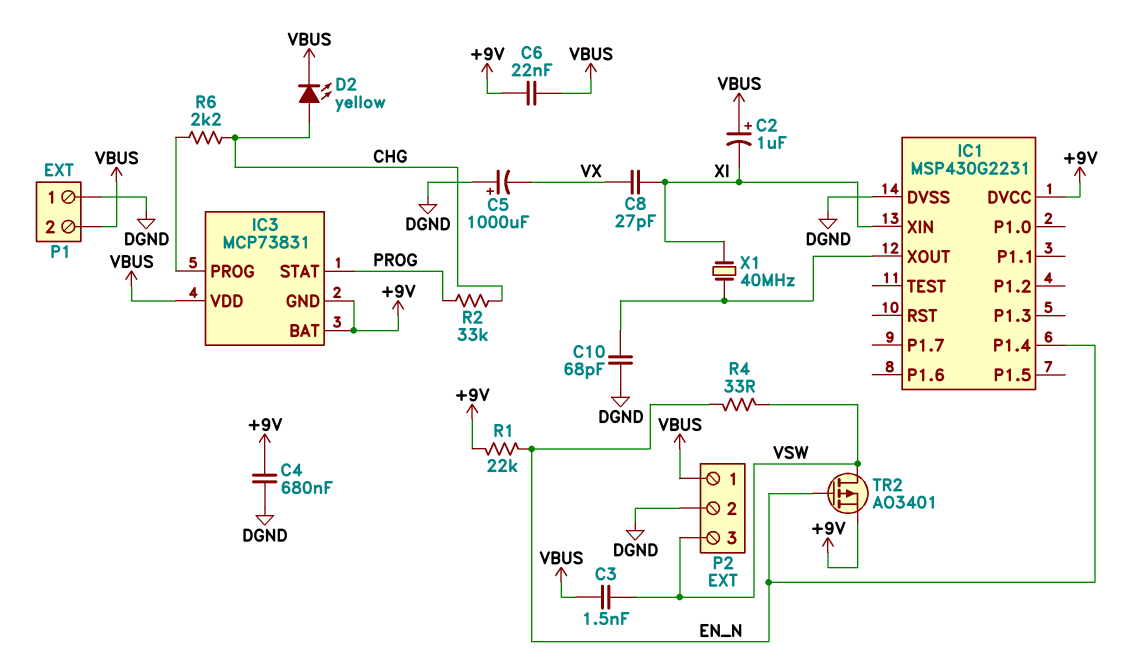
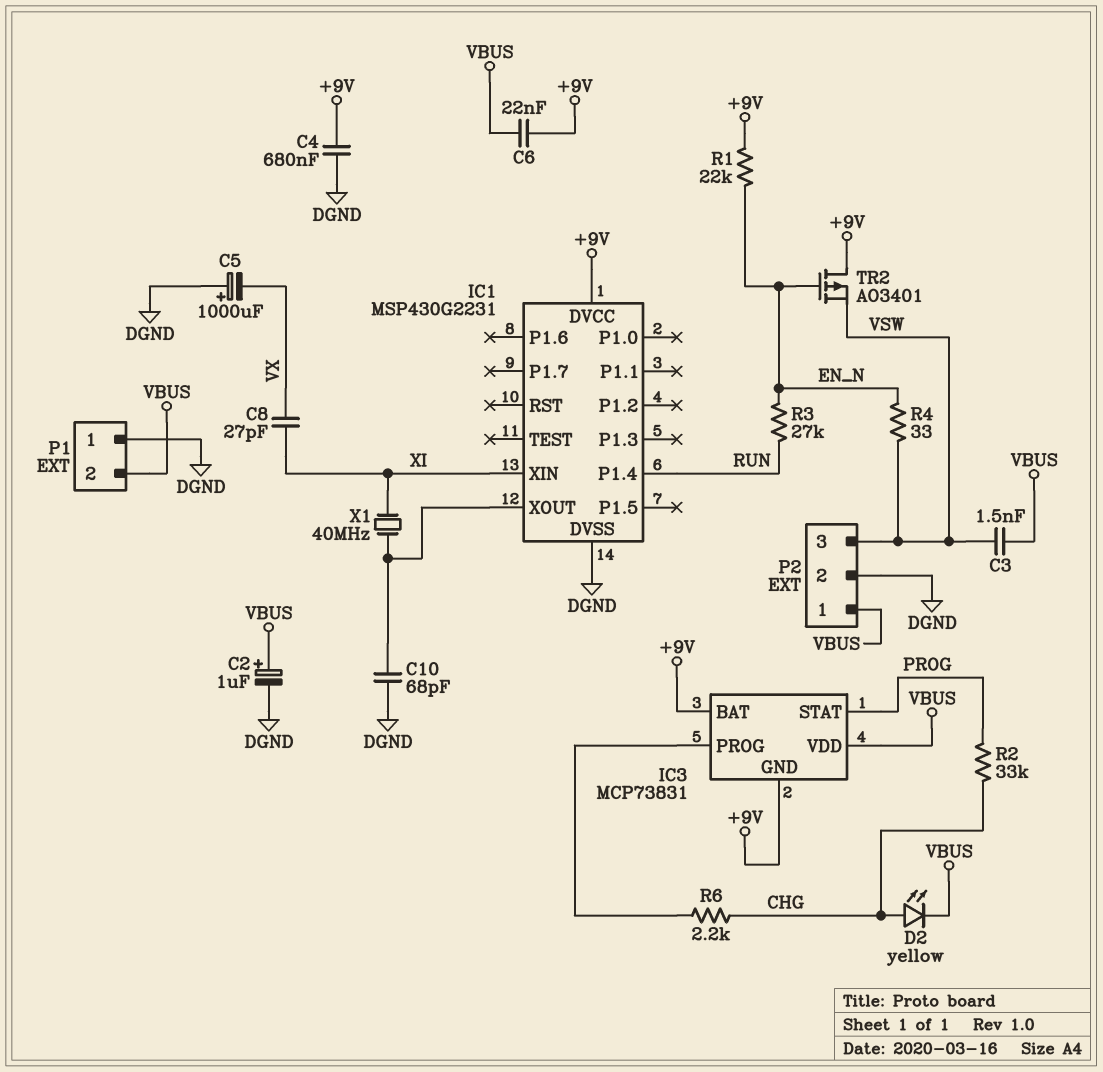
C2: 1uF (plus VBUS, minus XI) -> 1uF (plus VBUS, minus DGND)
IC1 pin P1.4: EN_N -> RUN
R3: none -> 27k (EN_N, RUN)
TR2: PMOS AO3401 (G EN_N, D VSW, S +9V) -> PMOS AO3401 (G EN_N, D +9V, S VSW)

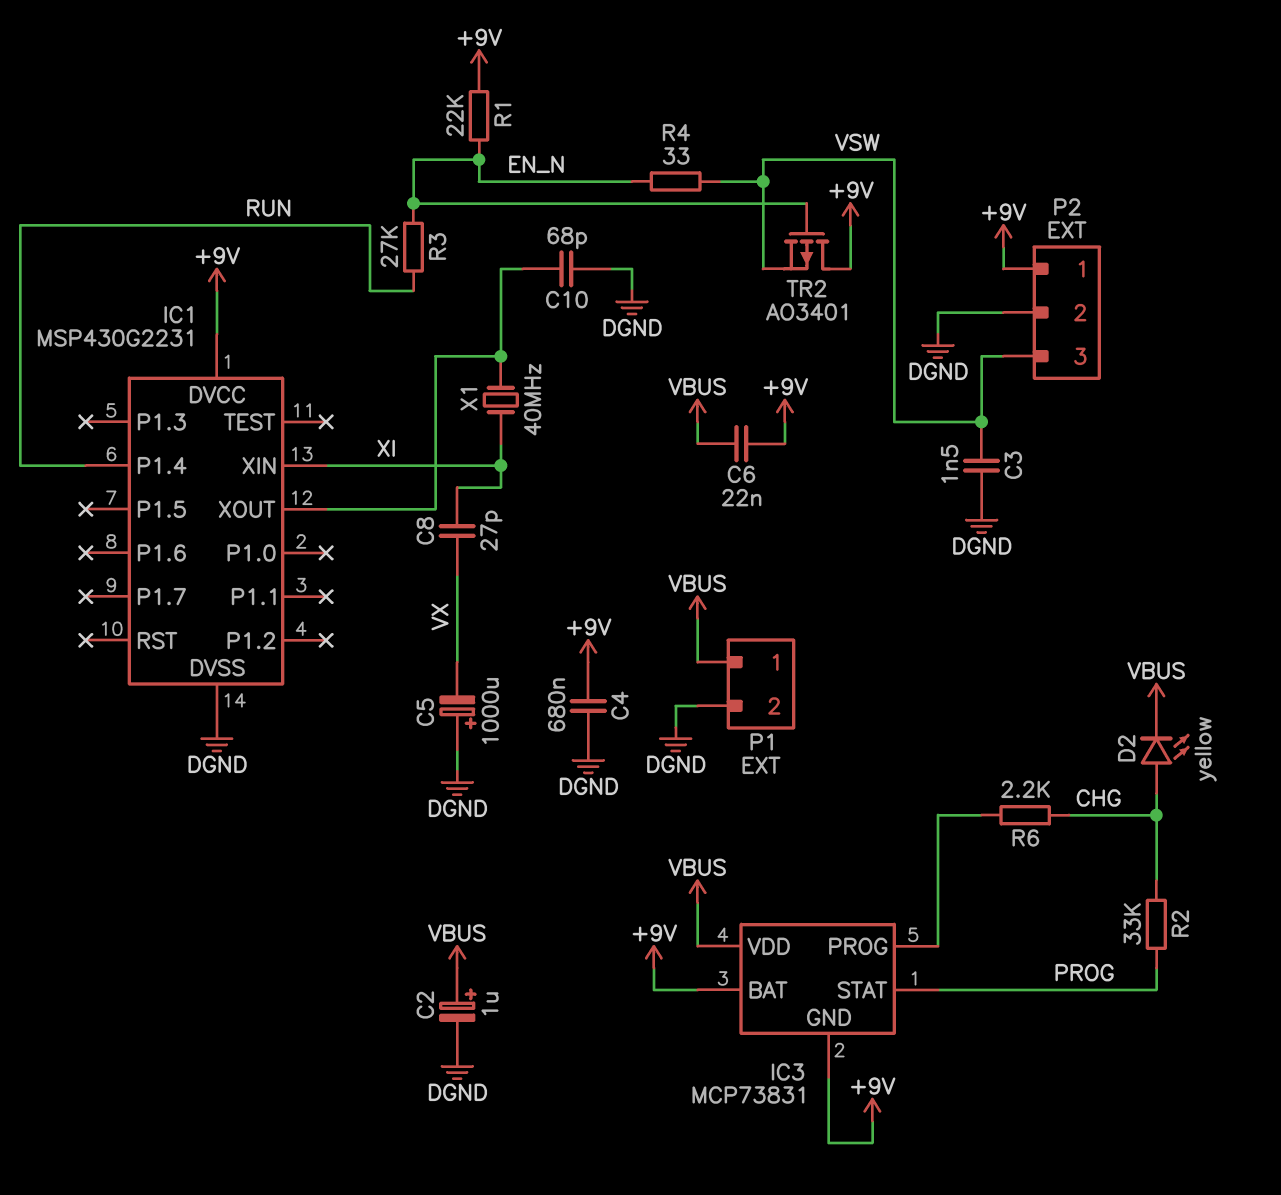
C3: 1.5nF (VBUS, VSW) -> 1.5nF (DGND, VSW)
P1 pin 1: DGND -> VBUS
P1 pin 2: VBUS -> DGND
P2 pin 1: VBUS -> +9V

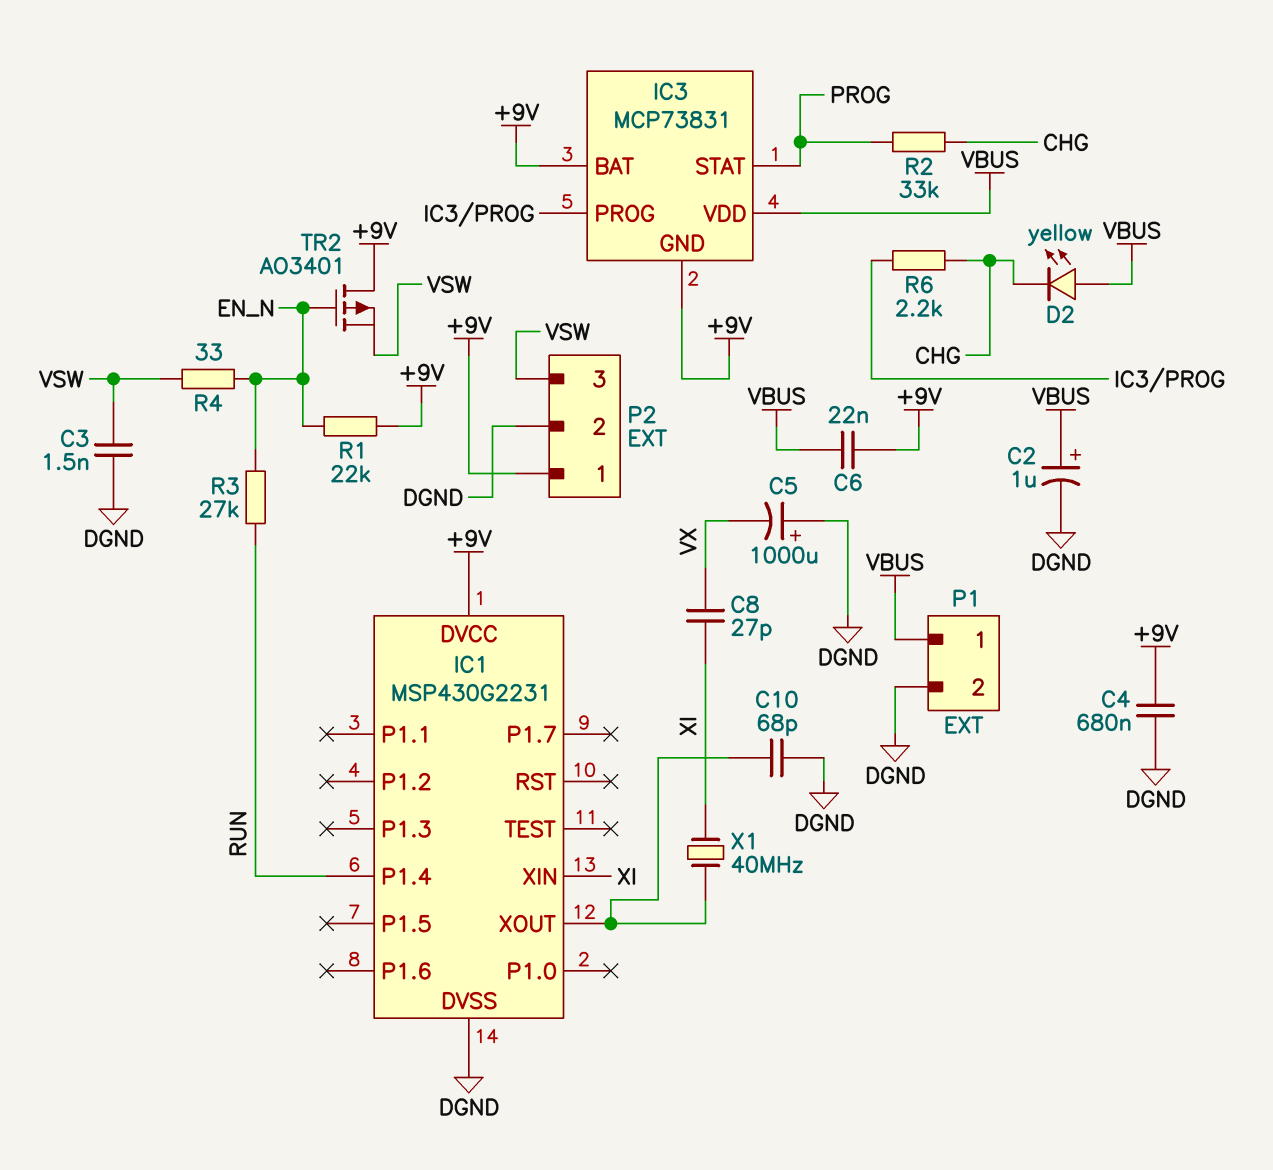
D2: LED yellow (A CHG, K VBUS) -> LED yellow (A VBUS, K CHG)

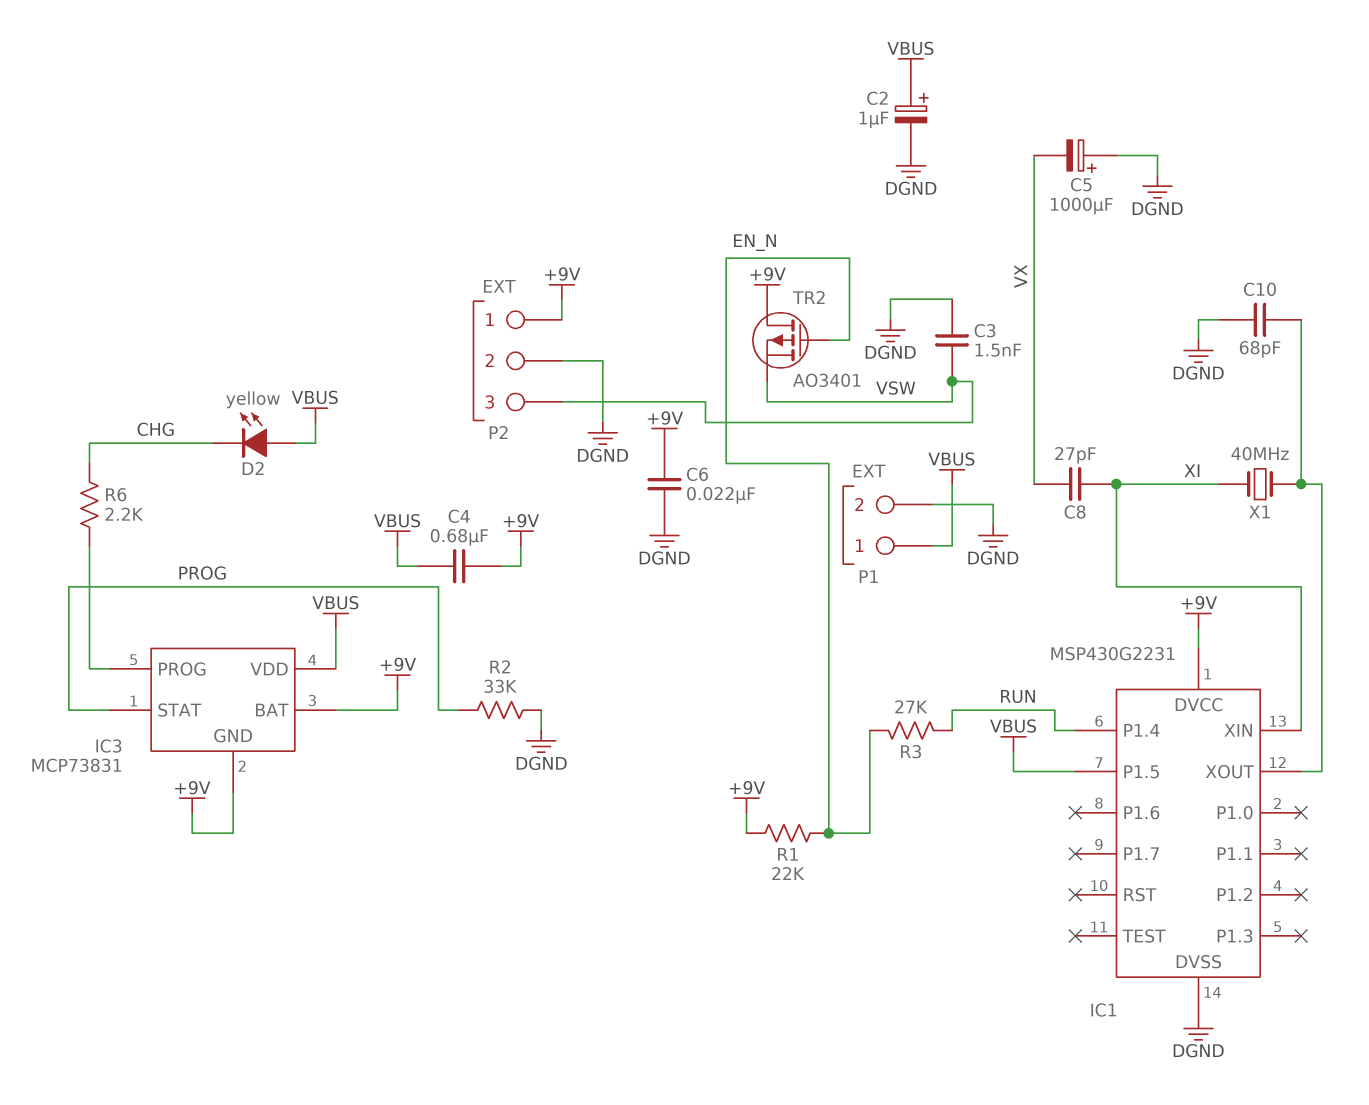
C4: 680nF (+9V, DGND) -> 680nF (+9V, VBUS)
C6: 22nF (+9V, VBUS) -> 22nF (+9V, DGND)
IC1 pin P1.5: none -> VBUS
R2: 33k (CHG, PROG) -> 33k (DGND, PROG)
R4: 33 (EN_N, VSW) -> none

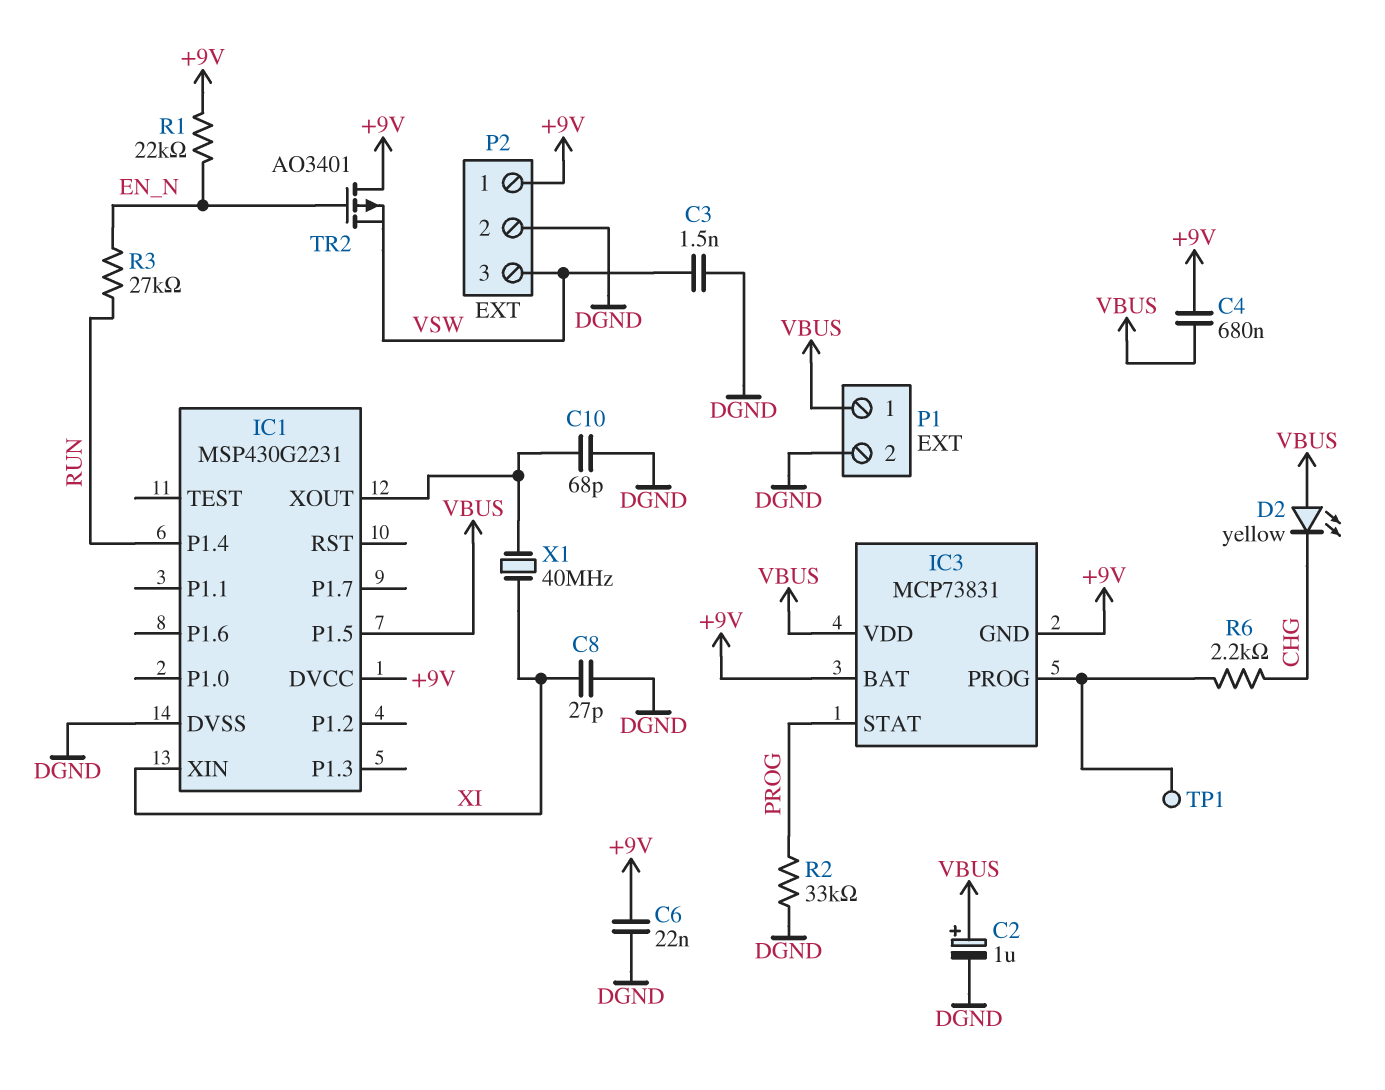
C5: 1000uF (plus DGND, minus VX) -> none
C8: 27pF (VX, XI) -> 27pF (DGND, XI)
TP1: none -> test point (IC3/PROG)

